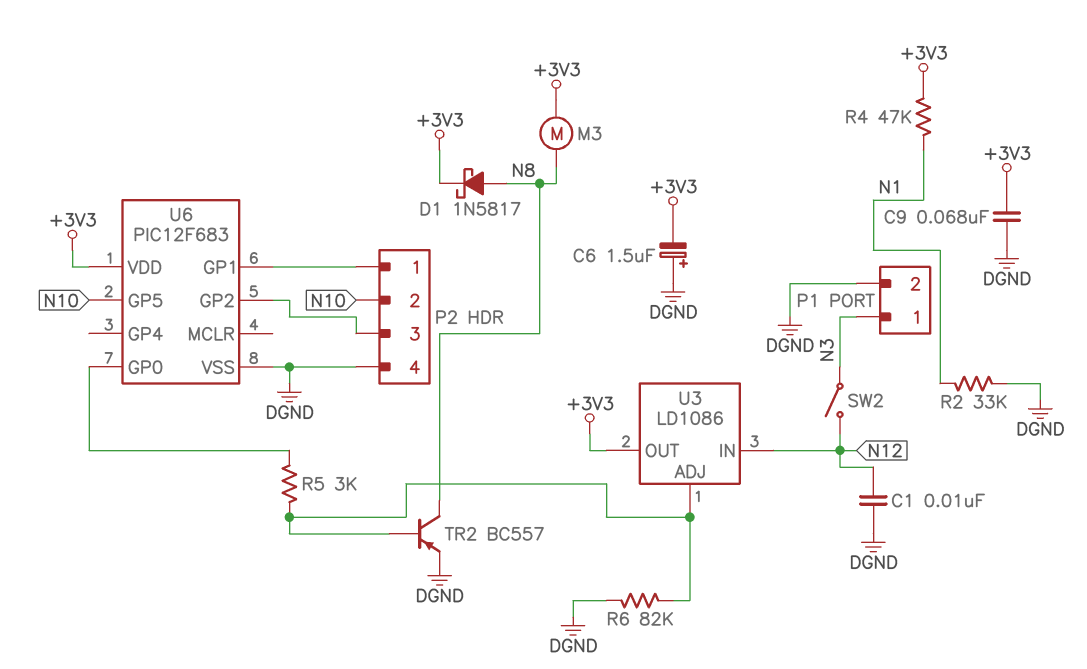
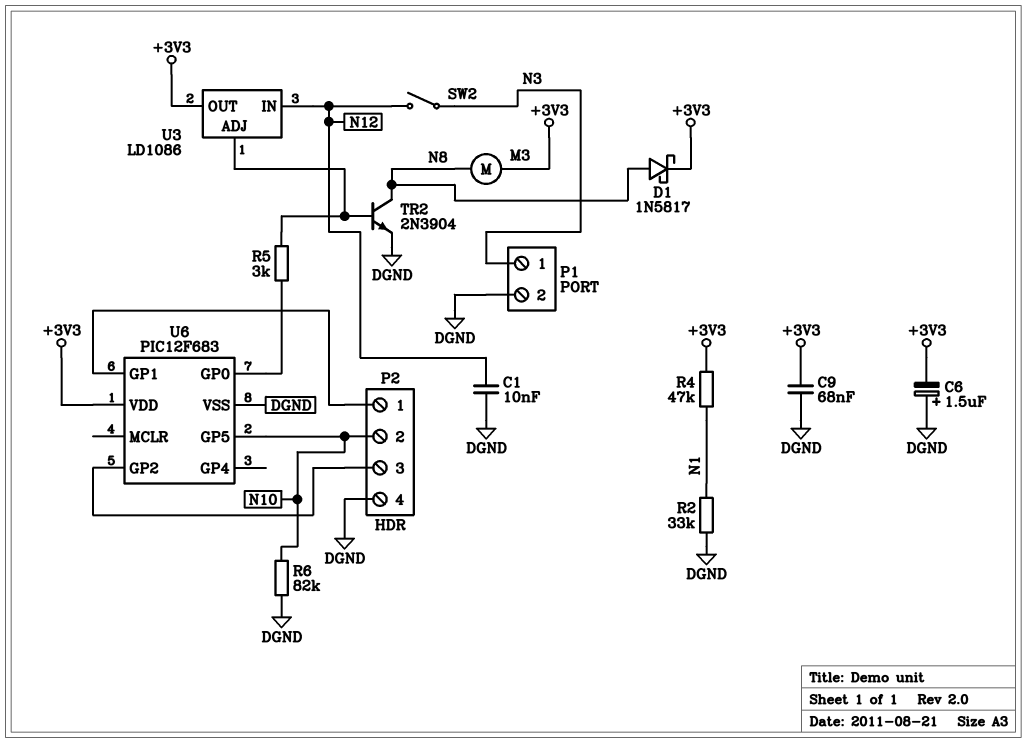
R6: 82k (DGND, U3/ADJ) -> 82k (DGND, N10)
TR2: PNP BC557 (B U3/ADJ, C N8, E DGND) -> NPN 2N3904 (B U3/ADJ, C N8, E DGND)

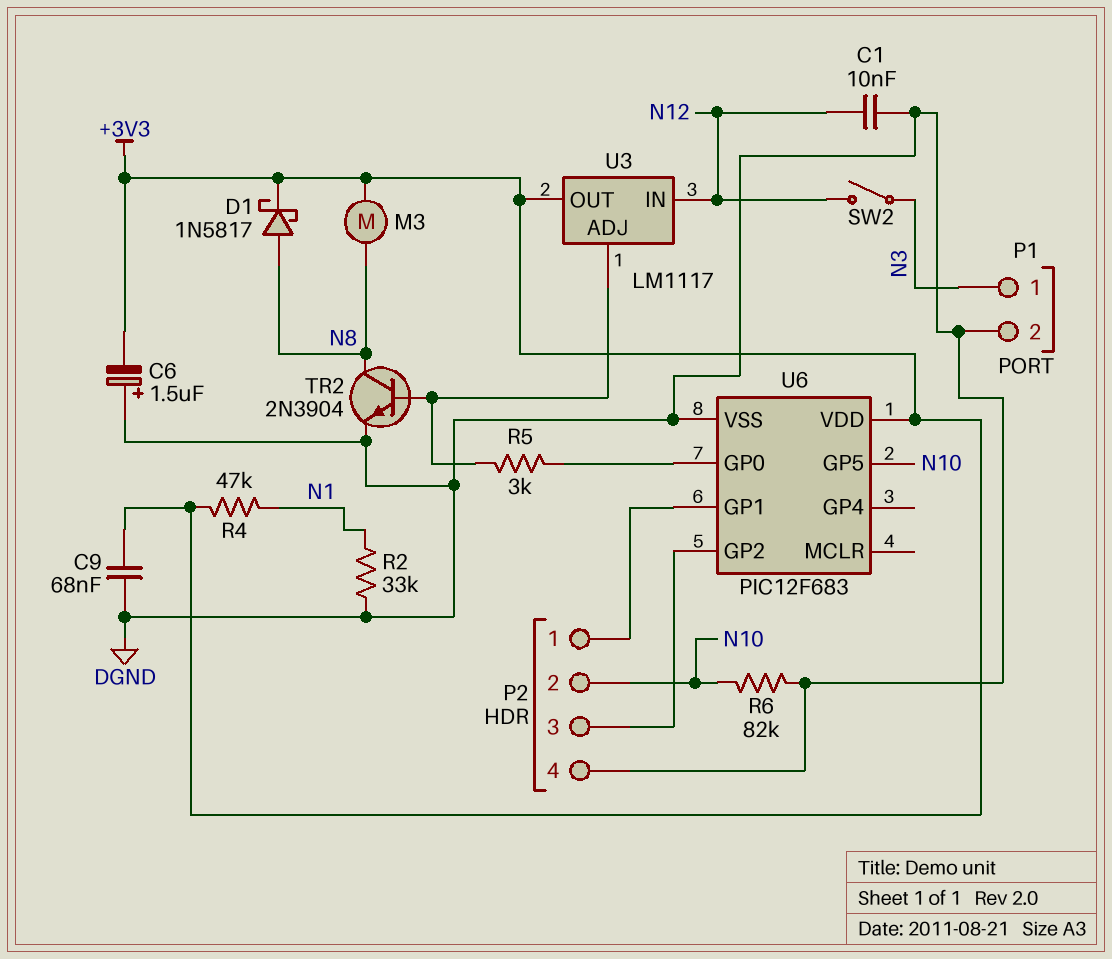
U3: LD1086 -> LM1117

